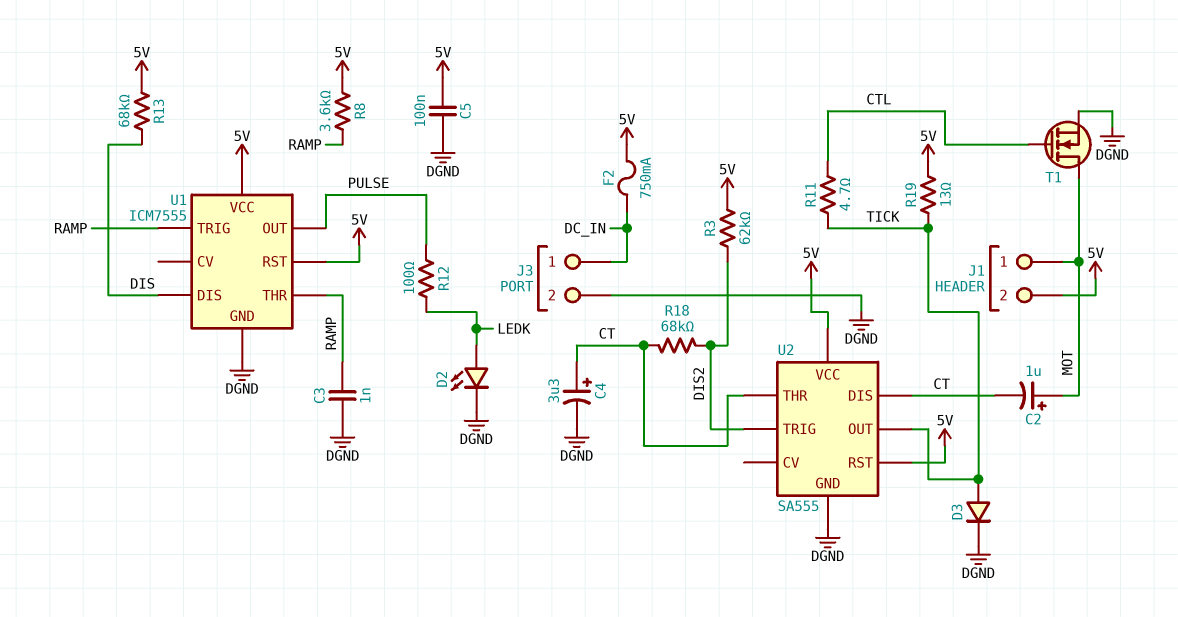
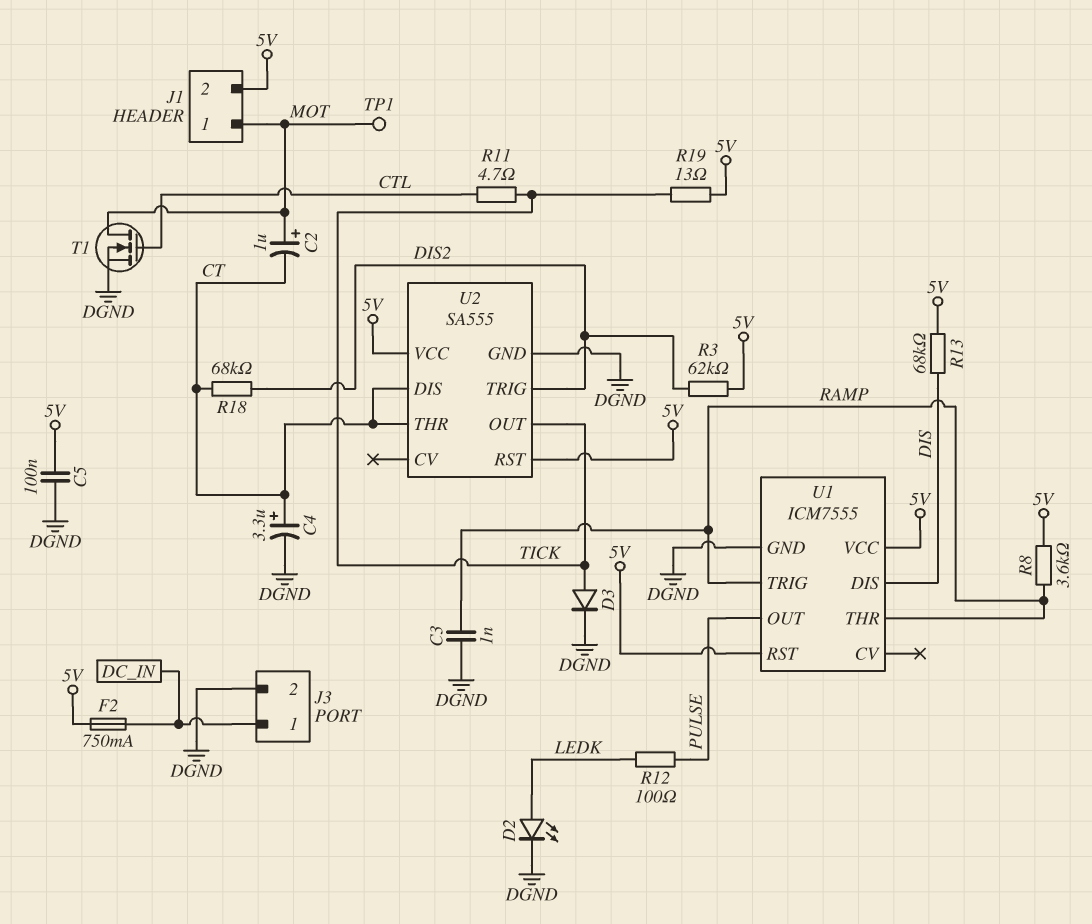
TP1: none -> test point (MOT)

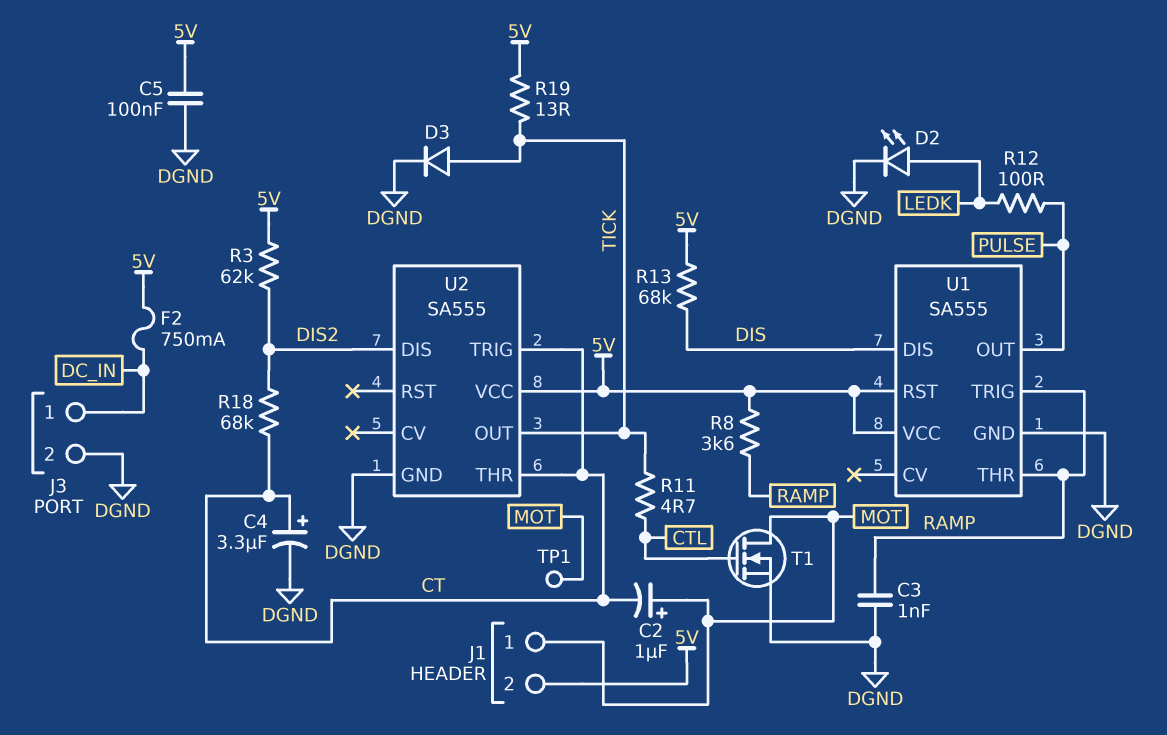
U1: ICM7555 -> SA555
U2 pin DIS: CT -> DIS2
U2 pin RST: 5V -> none
U2 pin TRIG: DIS2 -> CT

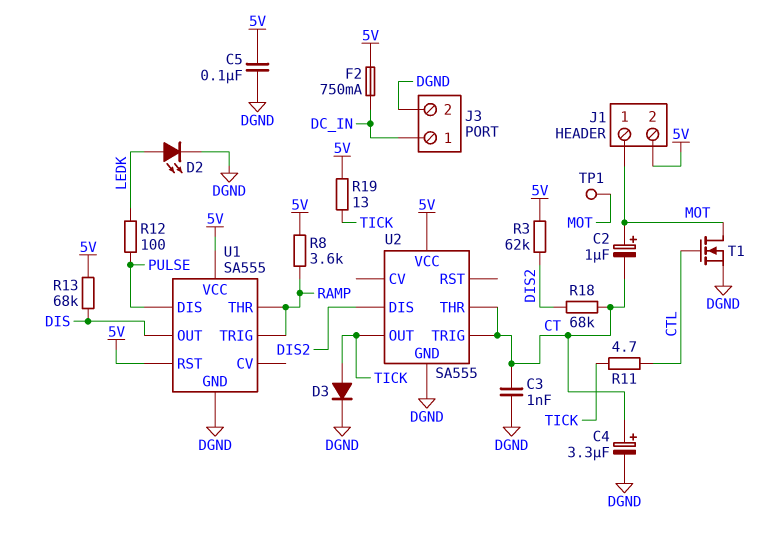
C3: 1nF (DGND, RAMP) -> 1nF (CT, DGND)
U1 pin DIS: DIS -> PULSE
U1 pin OUT: PULSE -> DIS

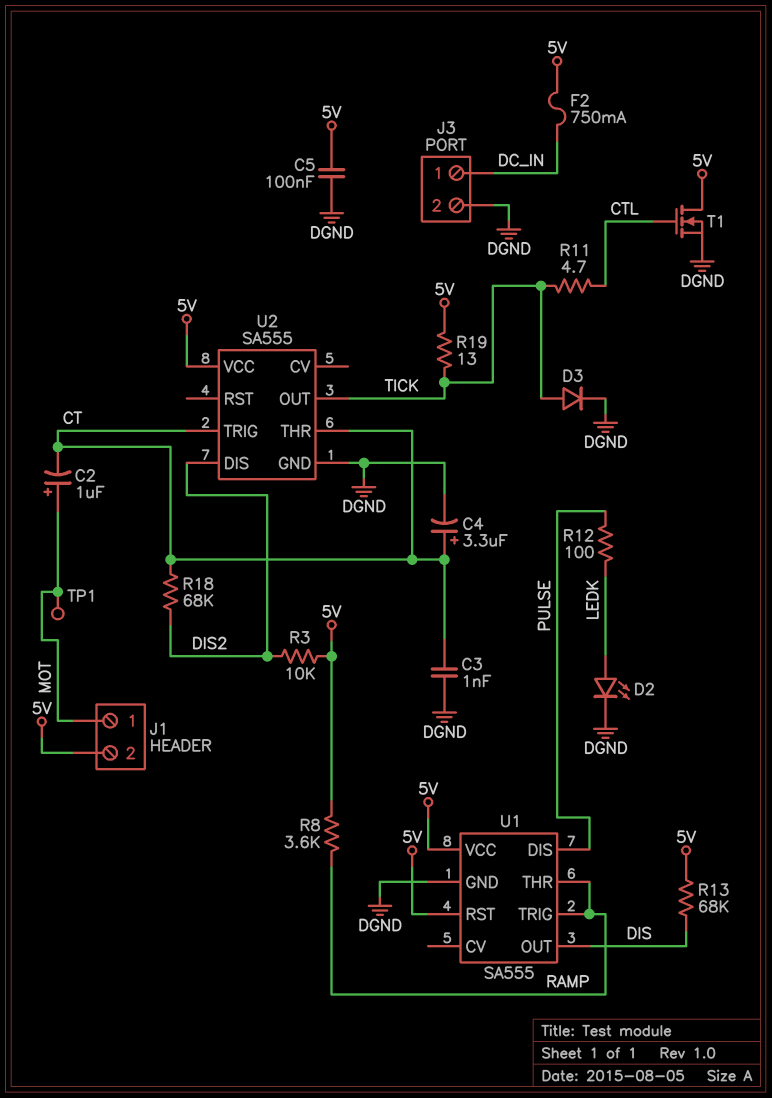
R3: 62k (5V, DIS2) -> 10k (5V, DIS2)
T1: NMOS (G CTL, D MOT, S DGND) -> NMOS (G CTL, D 5V, S DGND)

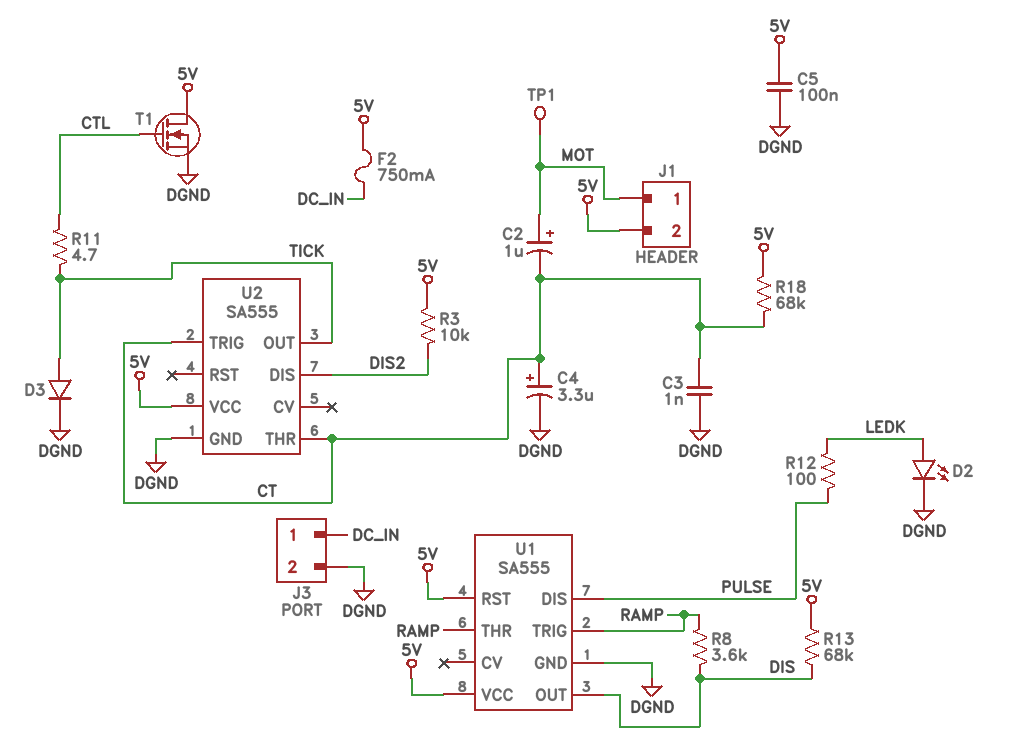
R8: 3.6k (5V, RAMP) -> 3.6k (DIS, RAMP)
R18: 68k (CT, DIS2) -> 68k (5V, CT)
R19: 13 (5V, TICK) -> none

